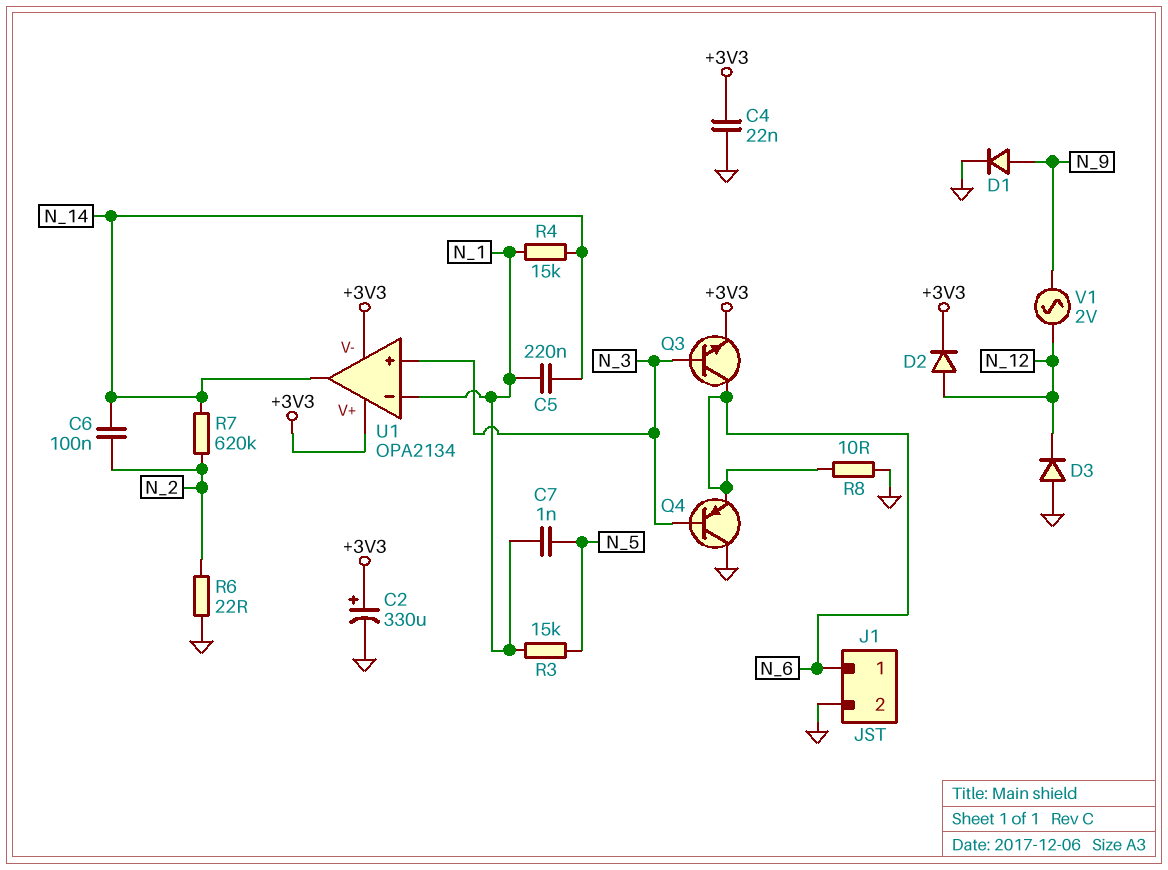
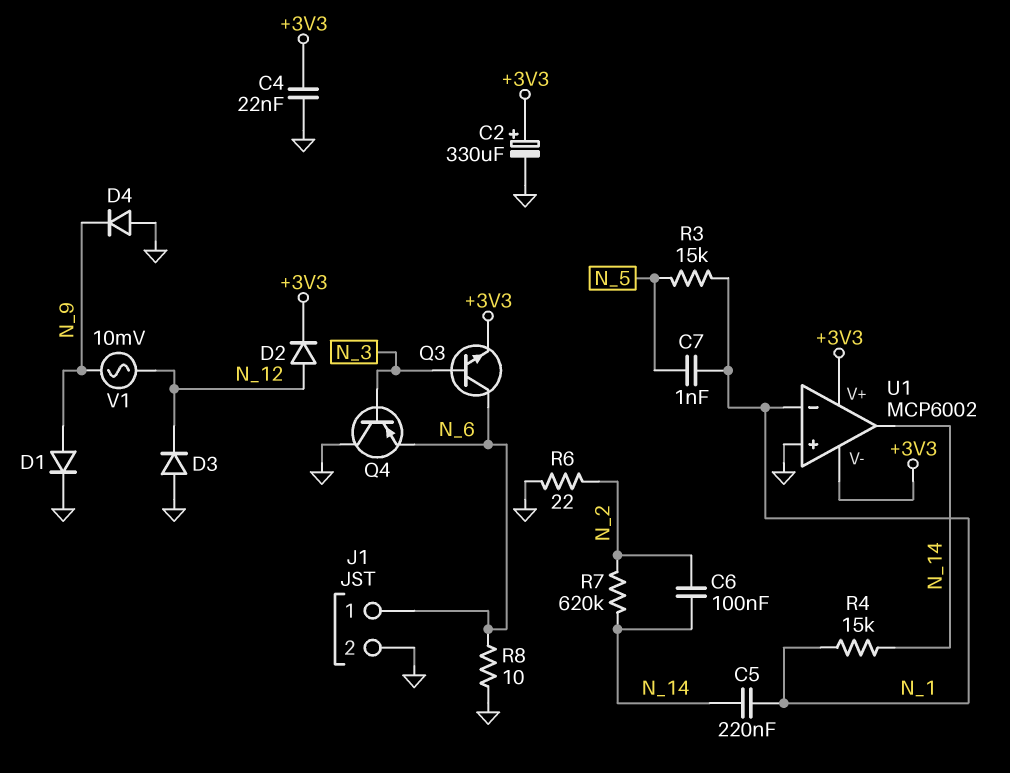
D4: none -> diode (A GND, K N_9)
U1: OPA2134 -> MCP6002
U1 pin in+: N_3 -> GND
V1: AC 2V (N_9, N_12) -> AC 10mV (N_9, N_12)

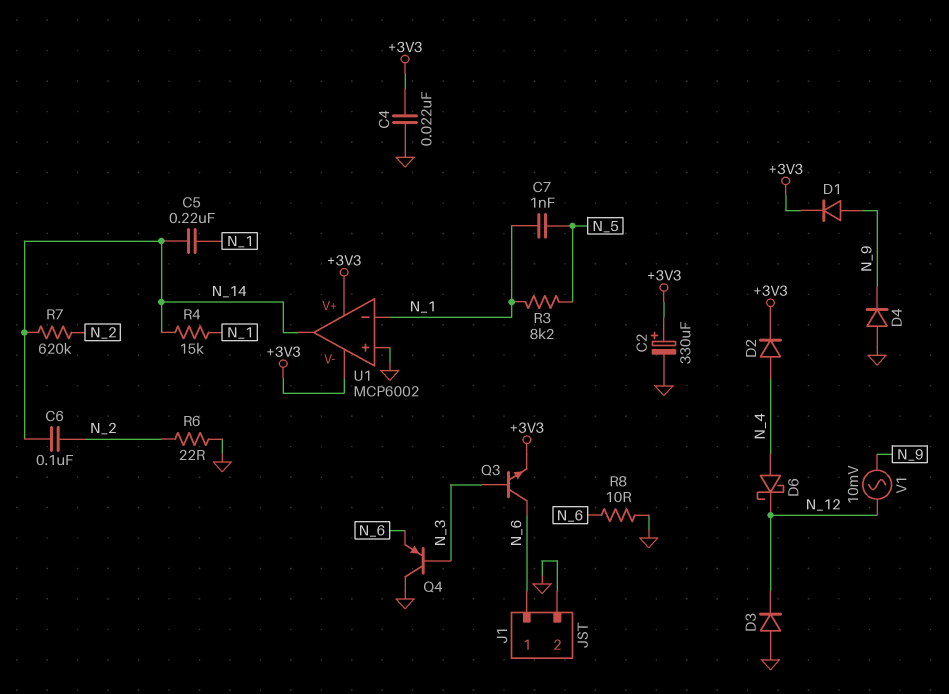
D1: diode (A N_9, K GND) -> diode (A N_9, K +3V3)
D2: diode (A N_12, K +3V3) -> diode (A N_4, K +3V3)
D6: none -> schottky (A N_4, K N_12)
R3: 15k (N_1, N_5) -> 8.2k (N_1, N_5)

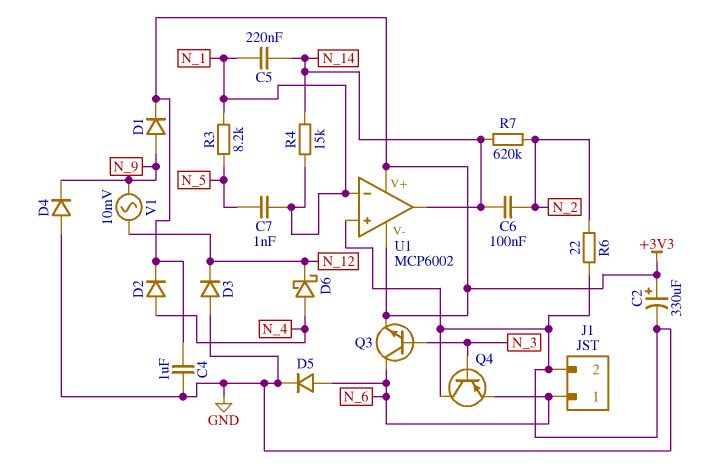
C4: 22nF (+3V3, GND) -> 1uF (+3V3, GND)
D5: none -> diode (A N_6, K GND)
R8: 10 (GND, N_6) -> none

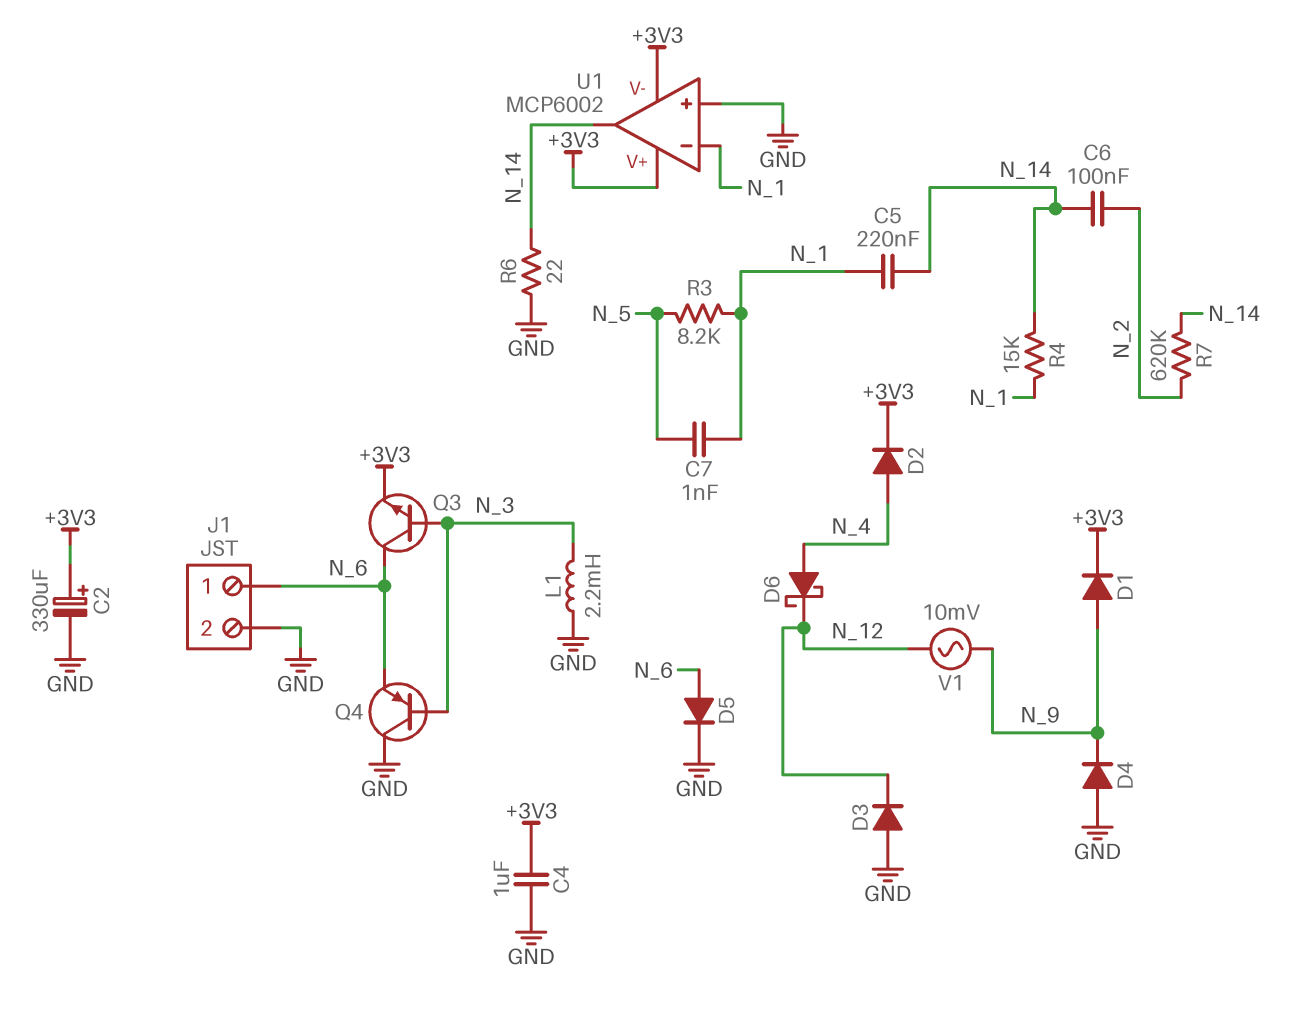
L1: none -> 2.2mH (GND, N_3)
R6: 22 (GND, N_2) -> 22 (GND, N_14)

